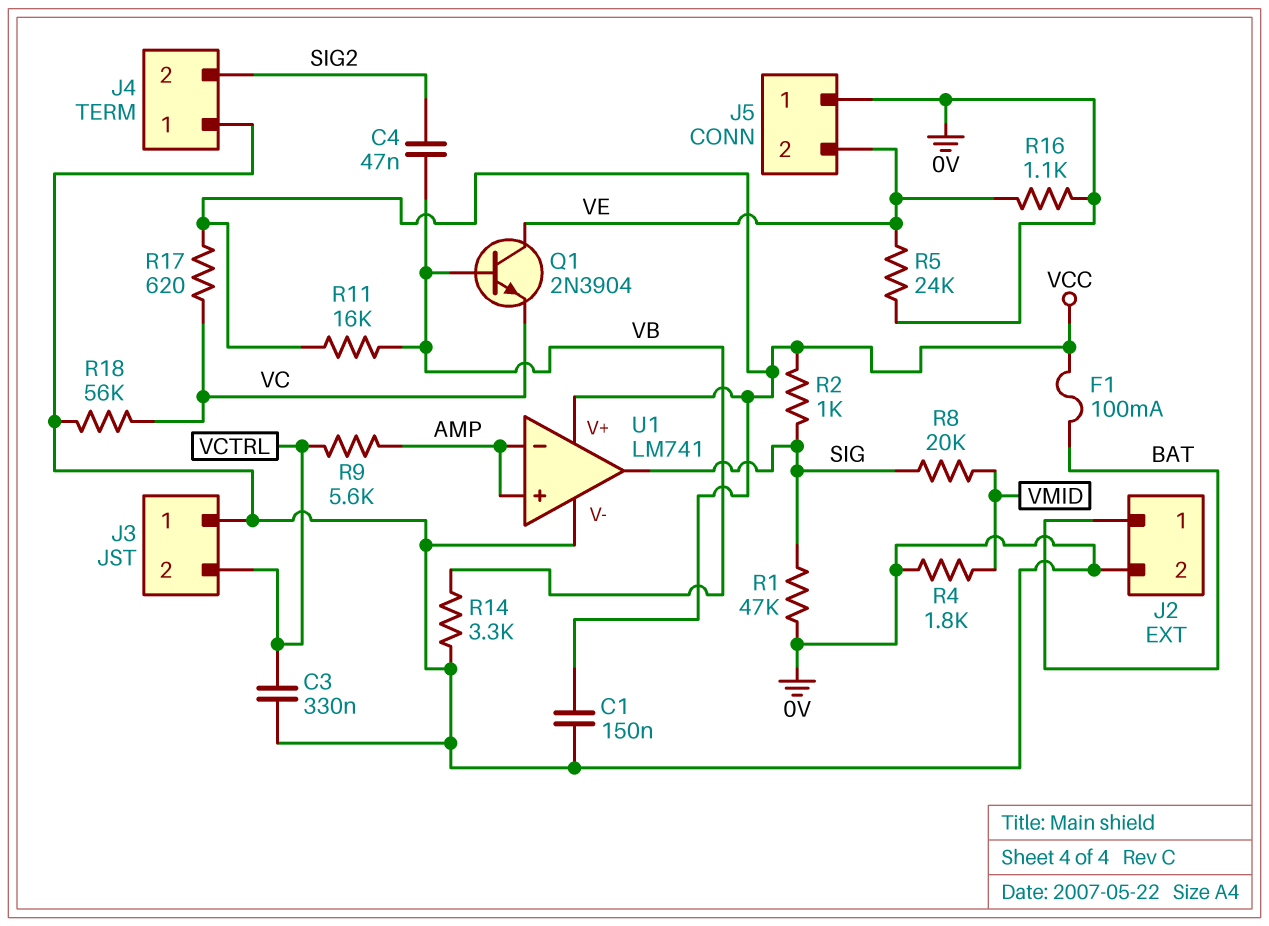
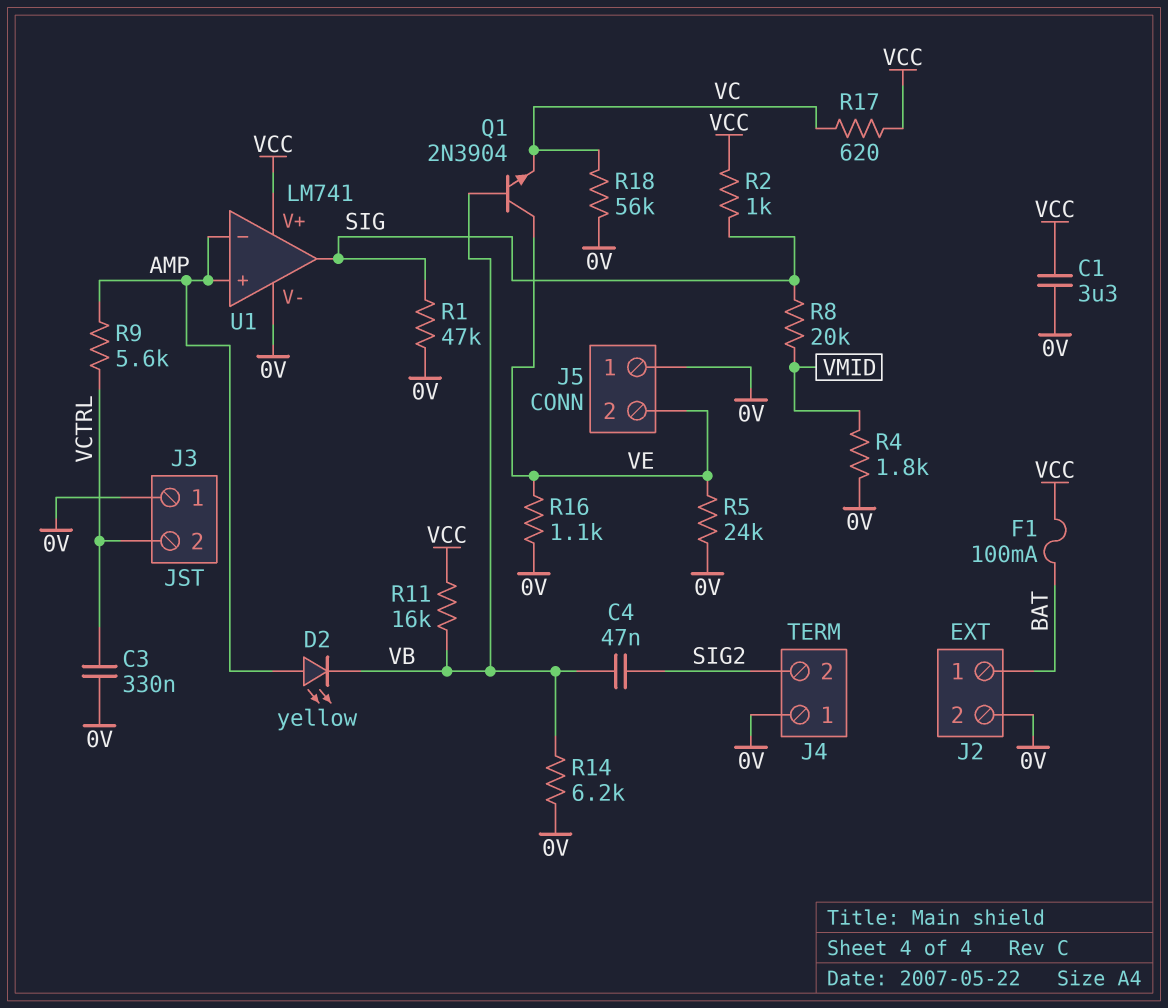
C1: 150nF (0V, VCC) -> 3.3uF (0V, VCC)
D2: none -> LED yellow (A AMP, K VB)
R14: 3.3k (0V, VB) -> 6.2k (0V, VB)

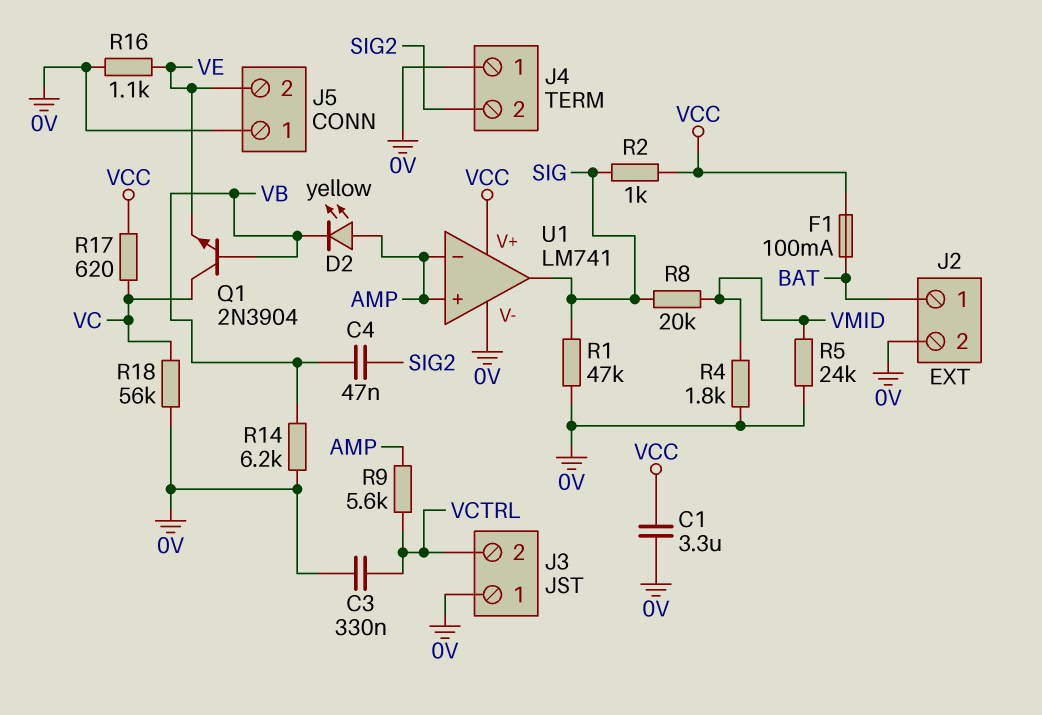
Q1: NPN 2N3904 (B VB, C VE, E VC) -> NPN 2N3904 (B VB, C VC, E VE)
R5: 24k (0V, VE) -> 24k (0V, VMID)
R11: 16k (VB, VCC) -> none

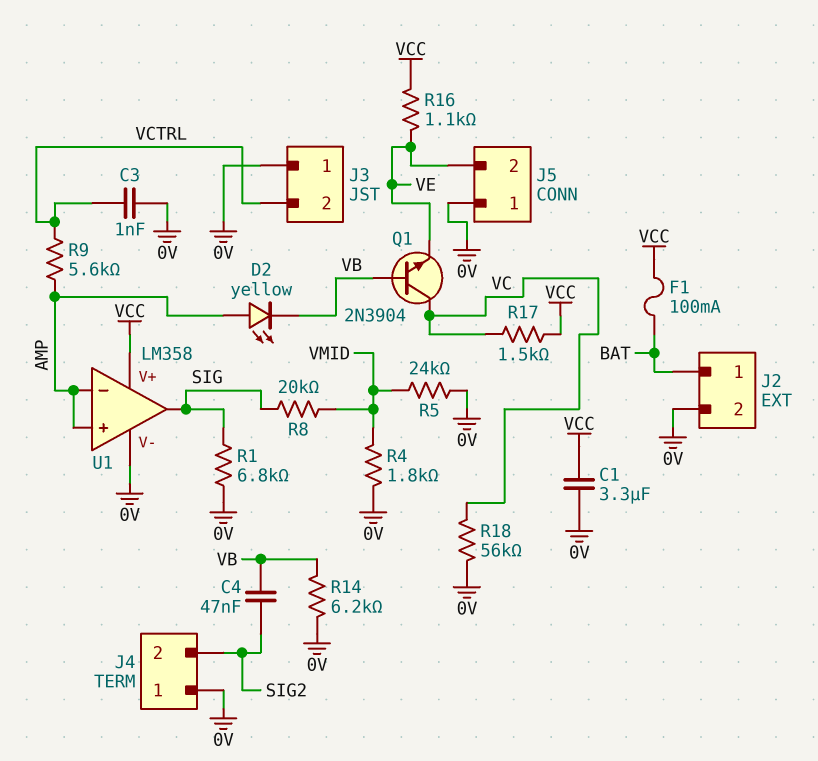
C3: 330nF (0V, VCTRL) -> 1nF (0V, VCTRL)
R1: 47k (0V, SIG) -> 6.8k (0V, SIG)
R2: 1k (SIG, VCC) -> none
R16: 1.1k (0V, VE) -> 1.1k (VCC, VE)
R17: 620 (VC, VCC) -> 1.5k (VC, VCC)
U1: LM741 -> LM358

